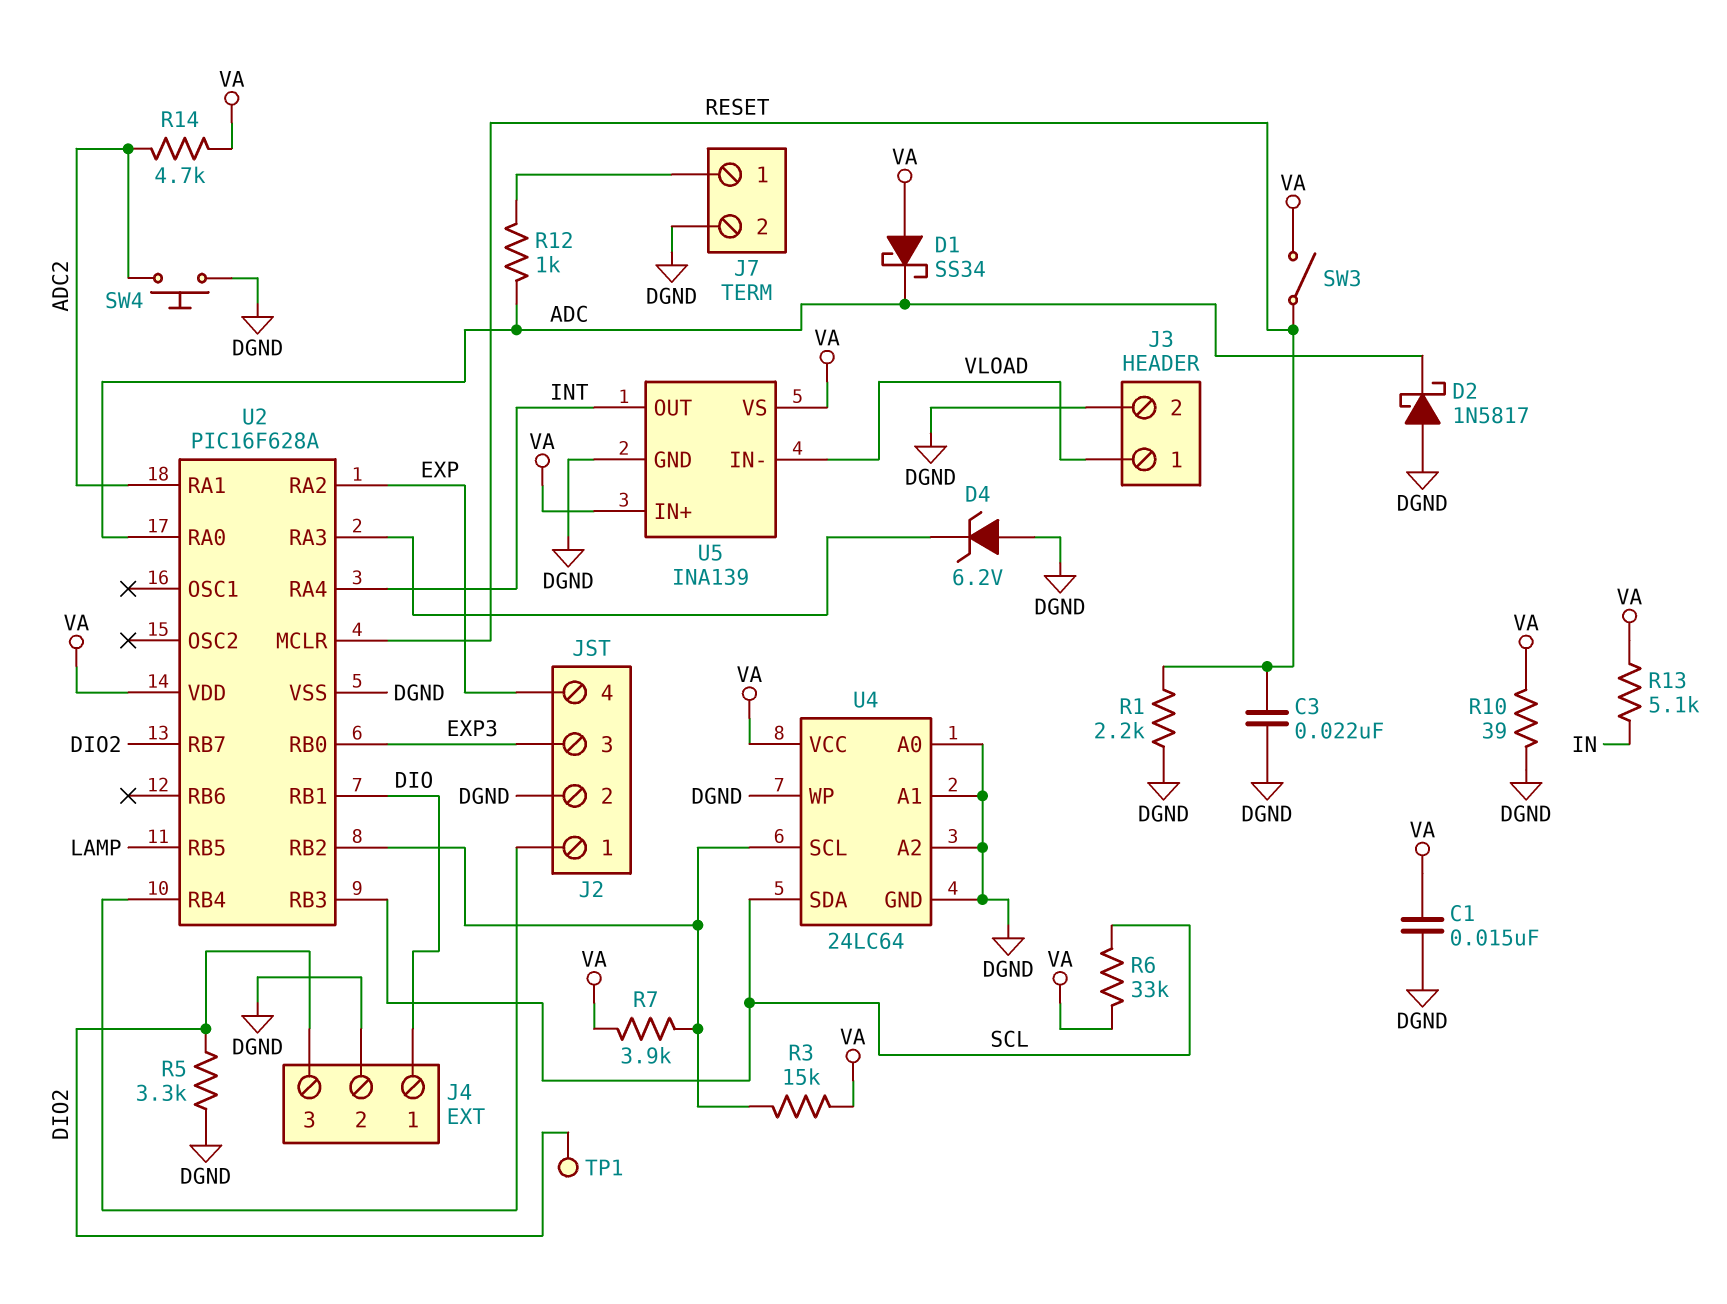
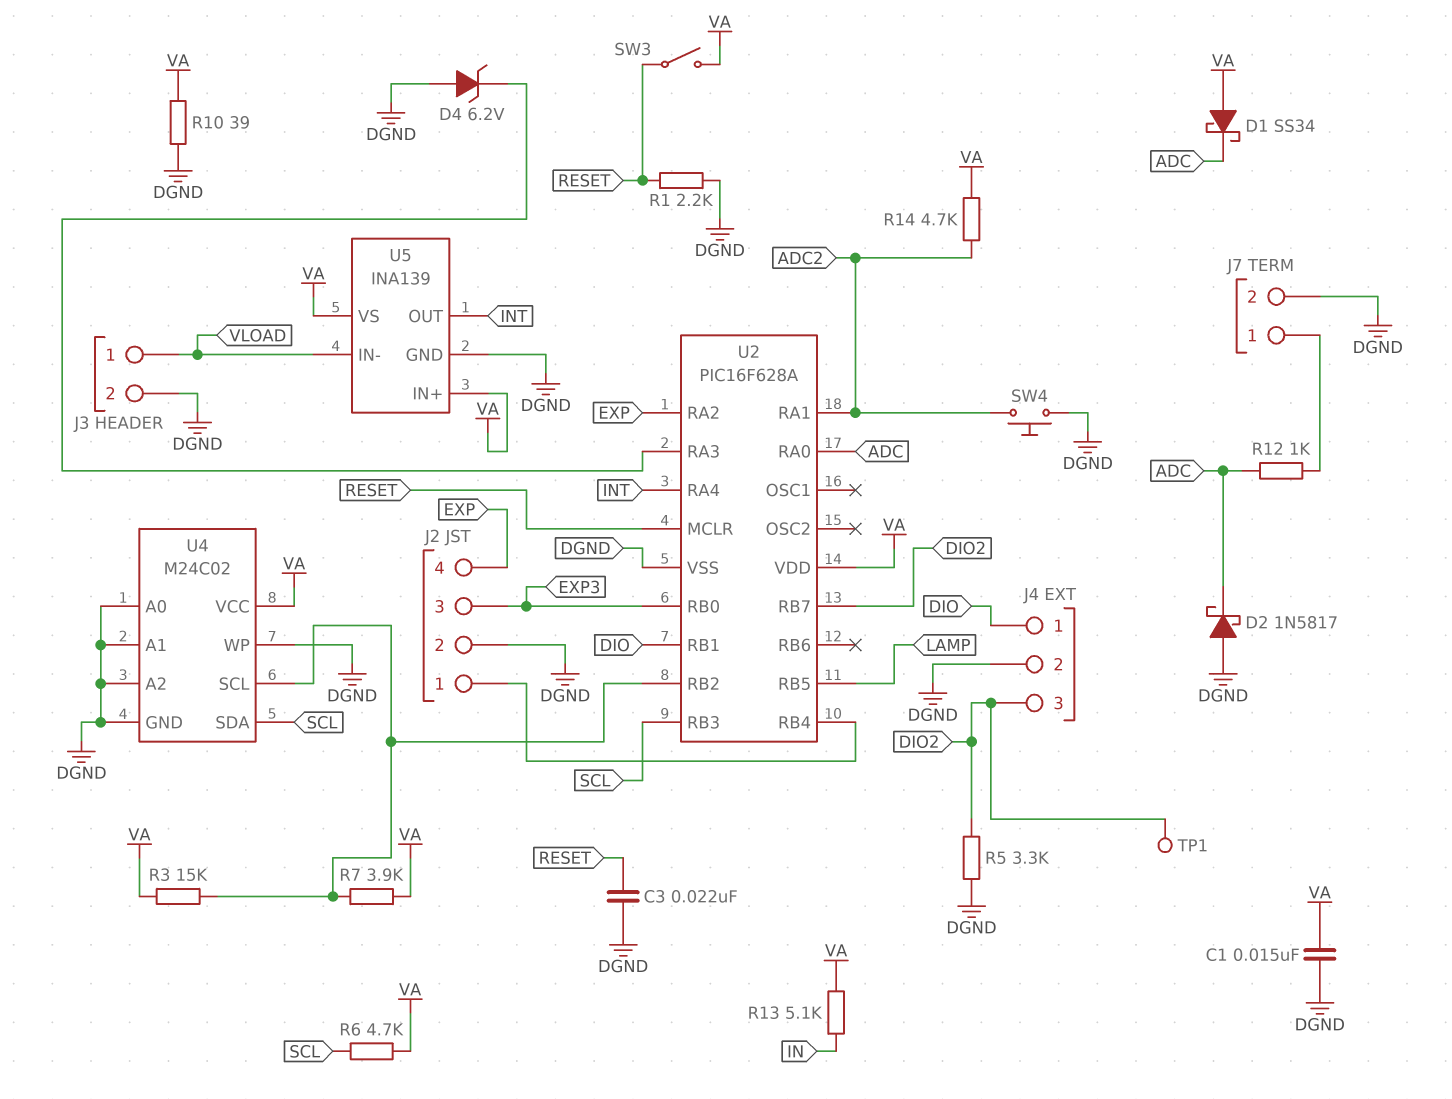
R6: 33k (SCL, VA) -> 4.7k (SCL, VA)
U4: 24LC64 -> M24C02

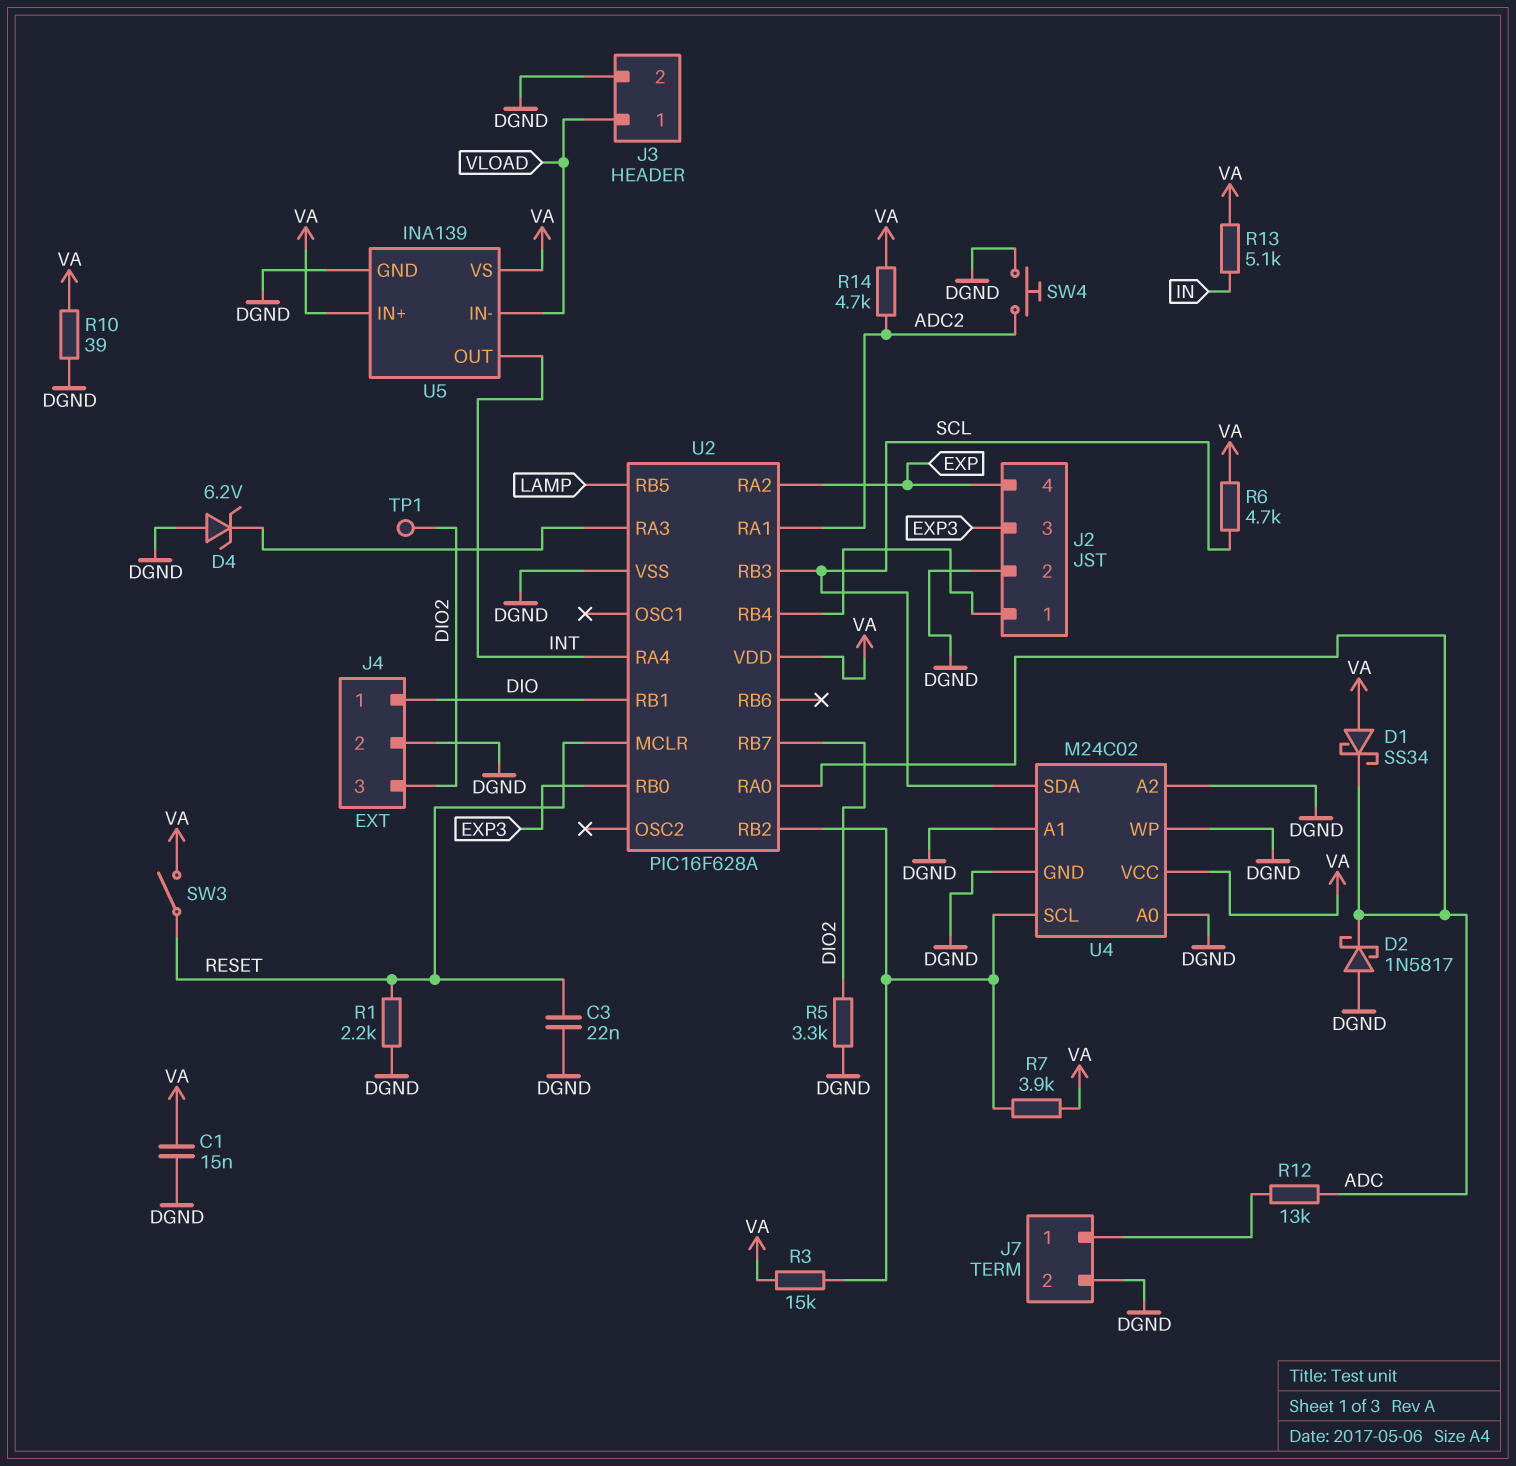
R12: 1k (ADC, J7/1) -> 13k (ADC, J7/1)

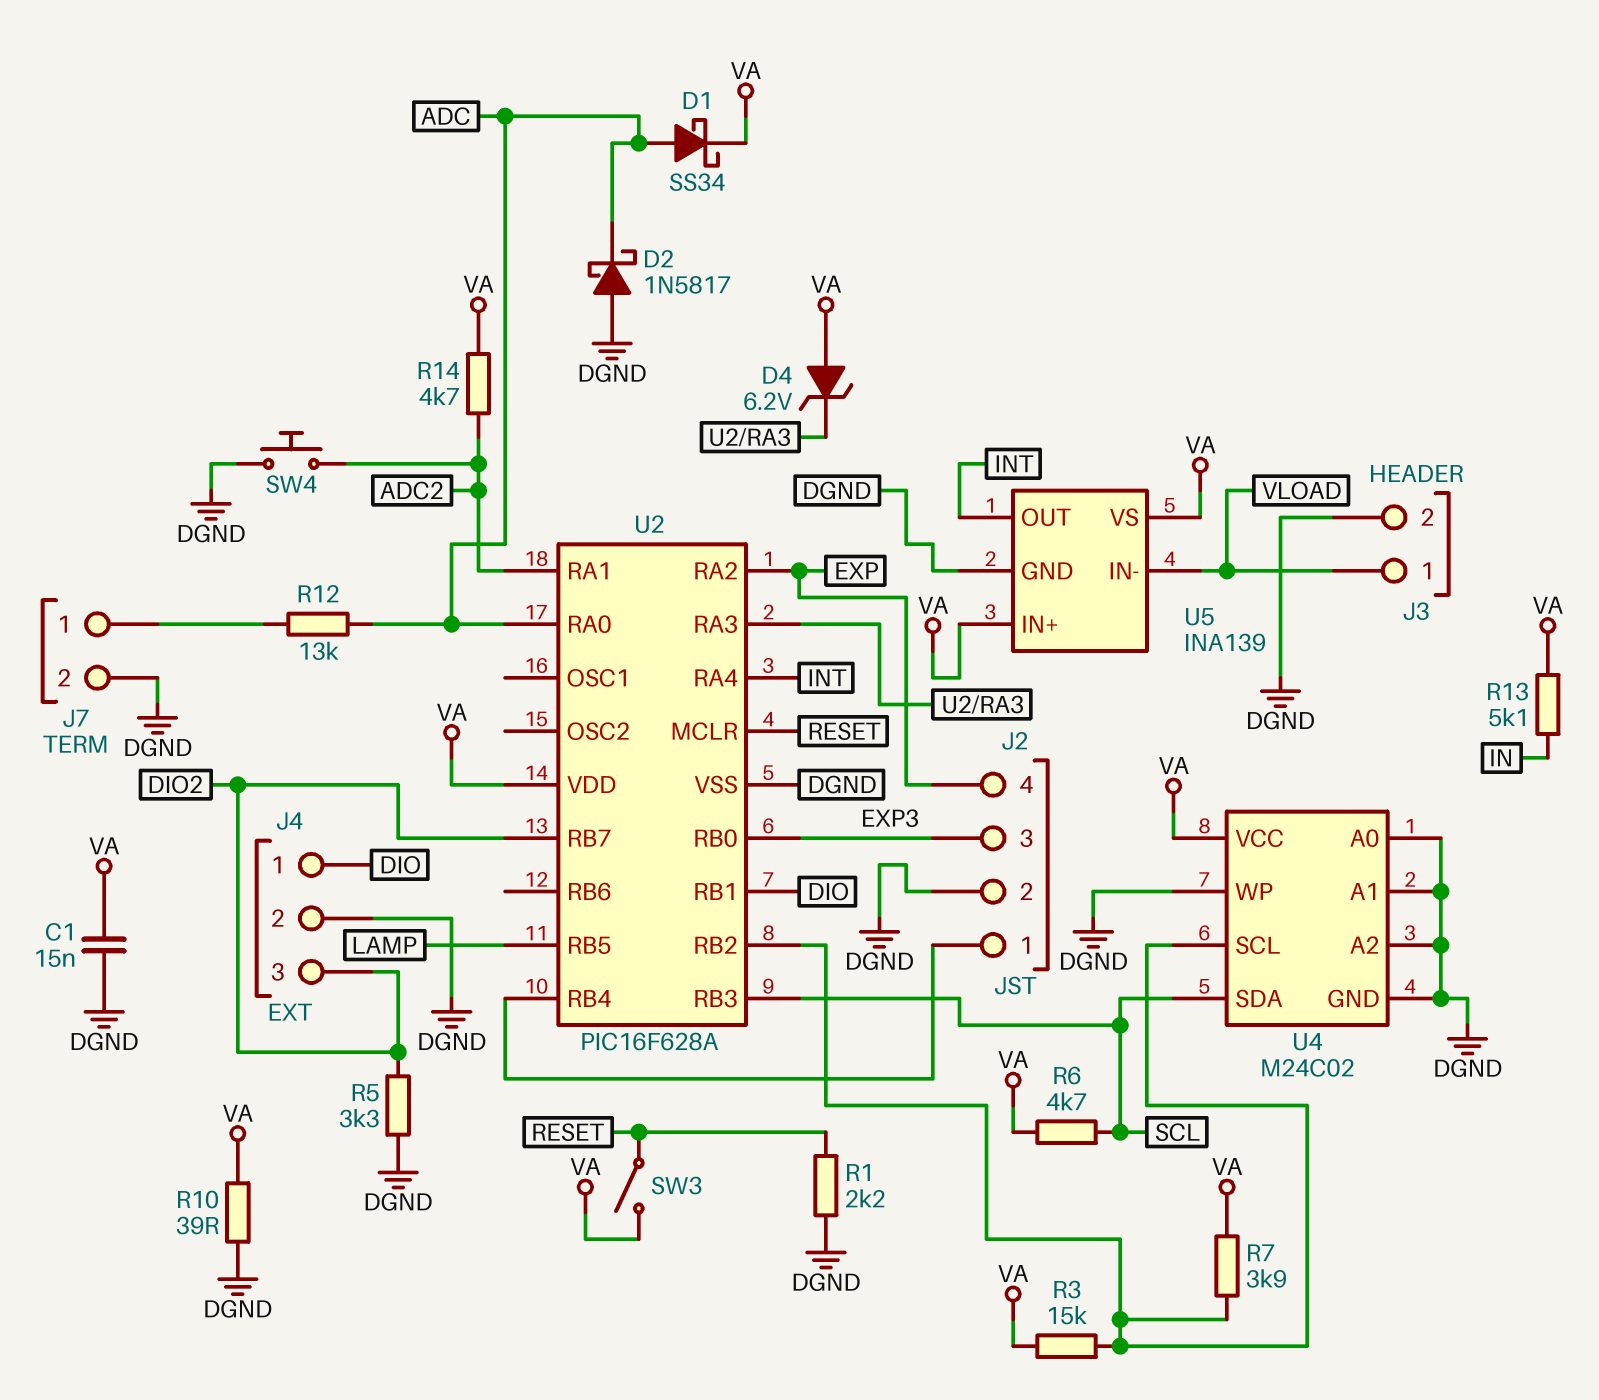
C3: 22nF (DGND, RESET) -> none
D1: schottky SS34 (A VA, K ADC) -> schottky SS34 (A ADC, K VA)
D4: zener 6.2V (A DGND, K U2/RA3) -> zener 6.2V (A VA, K U2/RA3)
TP1: test point (DIO2) -> none

